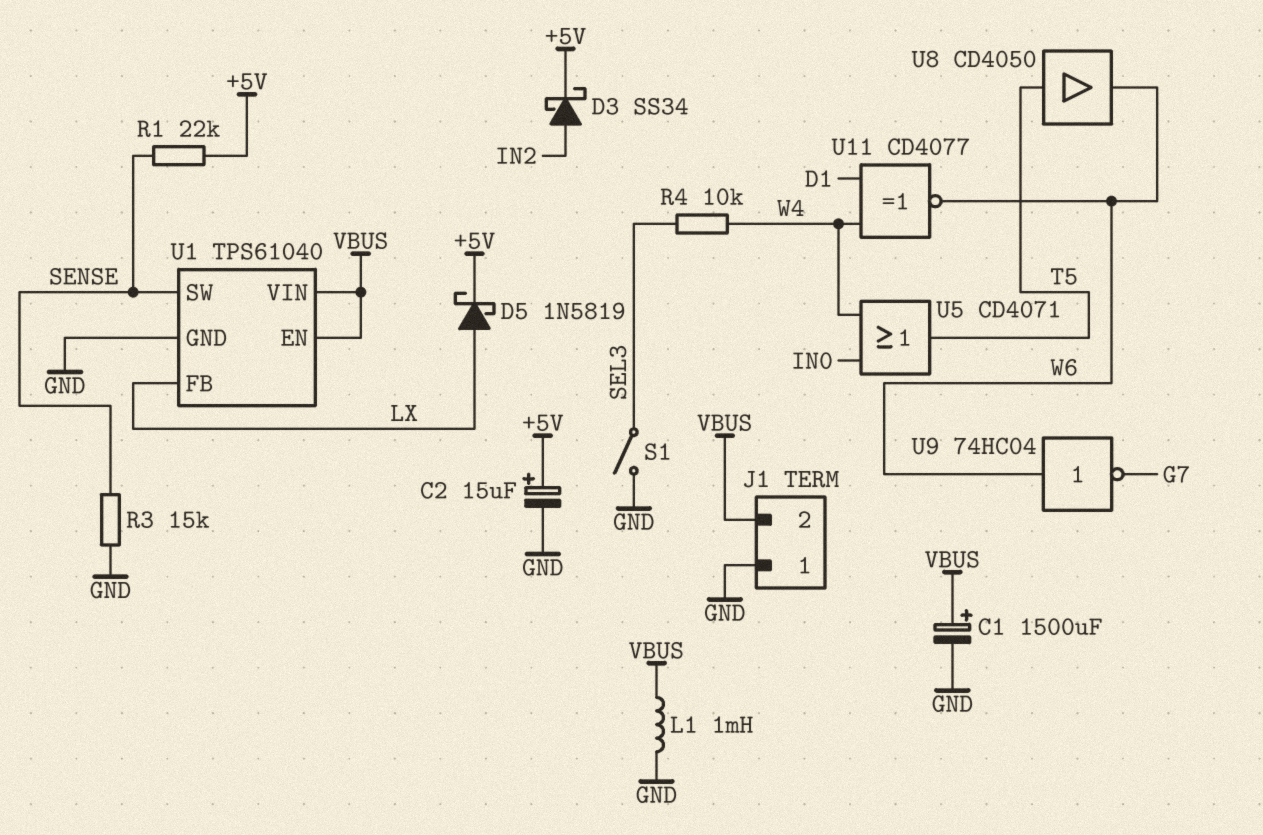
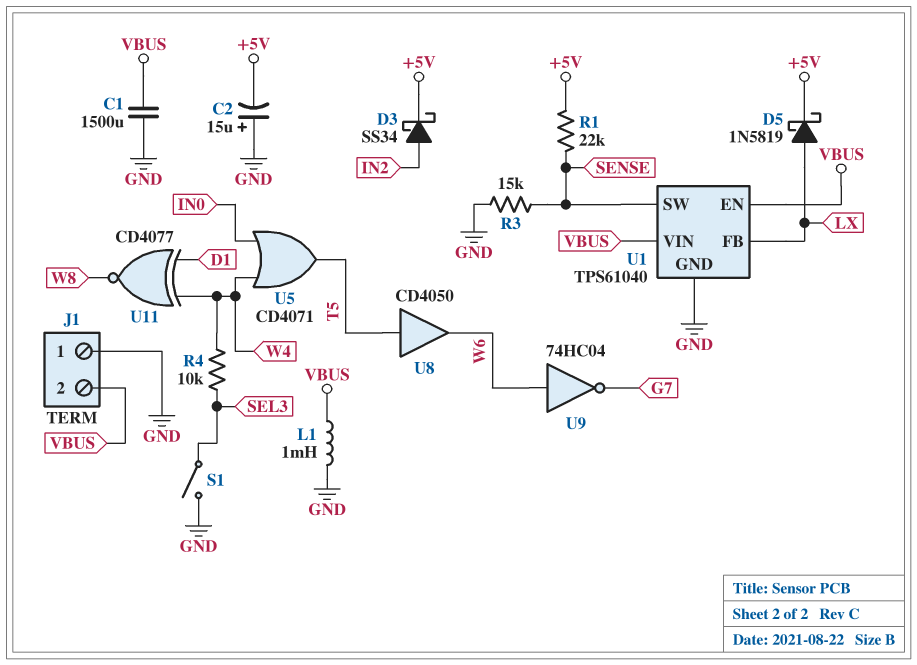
C1: 1500uF (plus VBUS, minus GND) -> 1500uF (GND, VBUS)
C2: 15uF (plus +5V, minus GND) -> 15uF (plus GND, minus +5V)
U11: XNOR CD4077 (in D1, in W4, out W6) -> XNOR CD4077 (in D1, in W4, out W8)

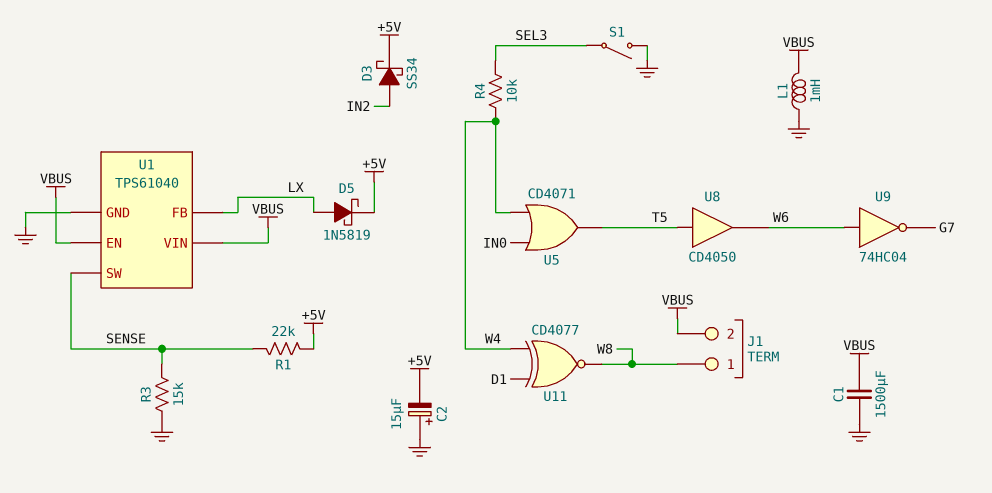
J1 pin 1: GND -> W8

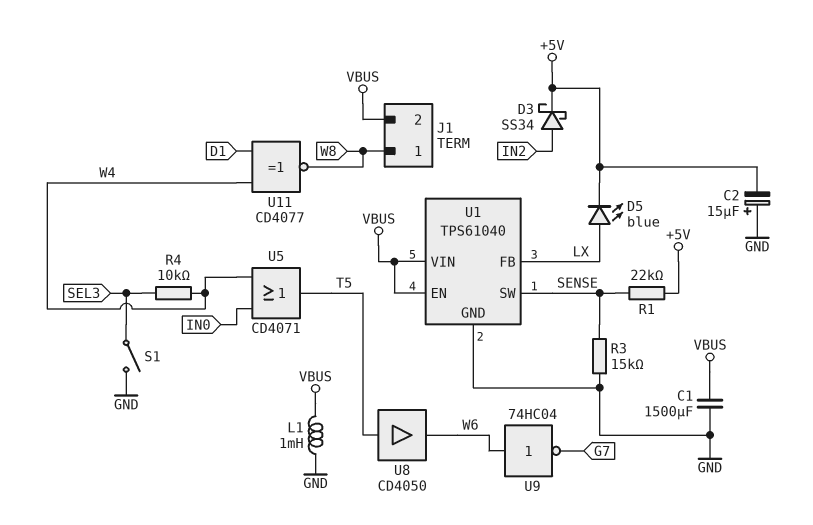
D5: schottky 1N5819 (A LX, K +5V) -> LED blue (A LX, K +5V)

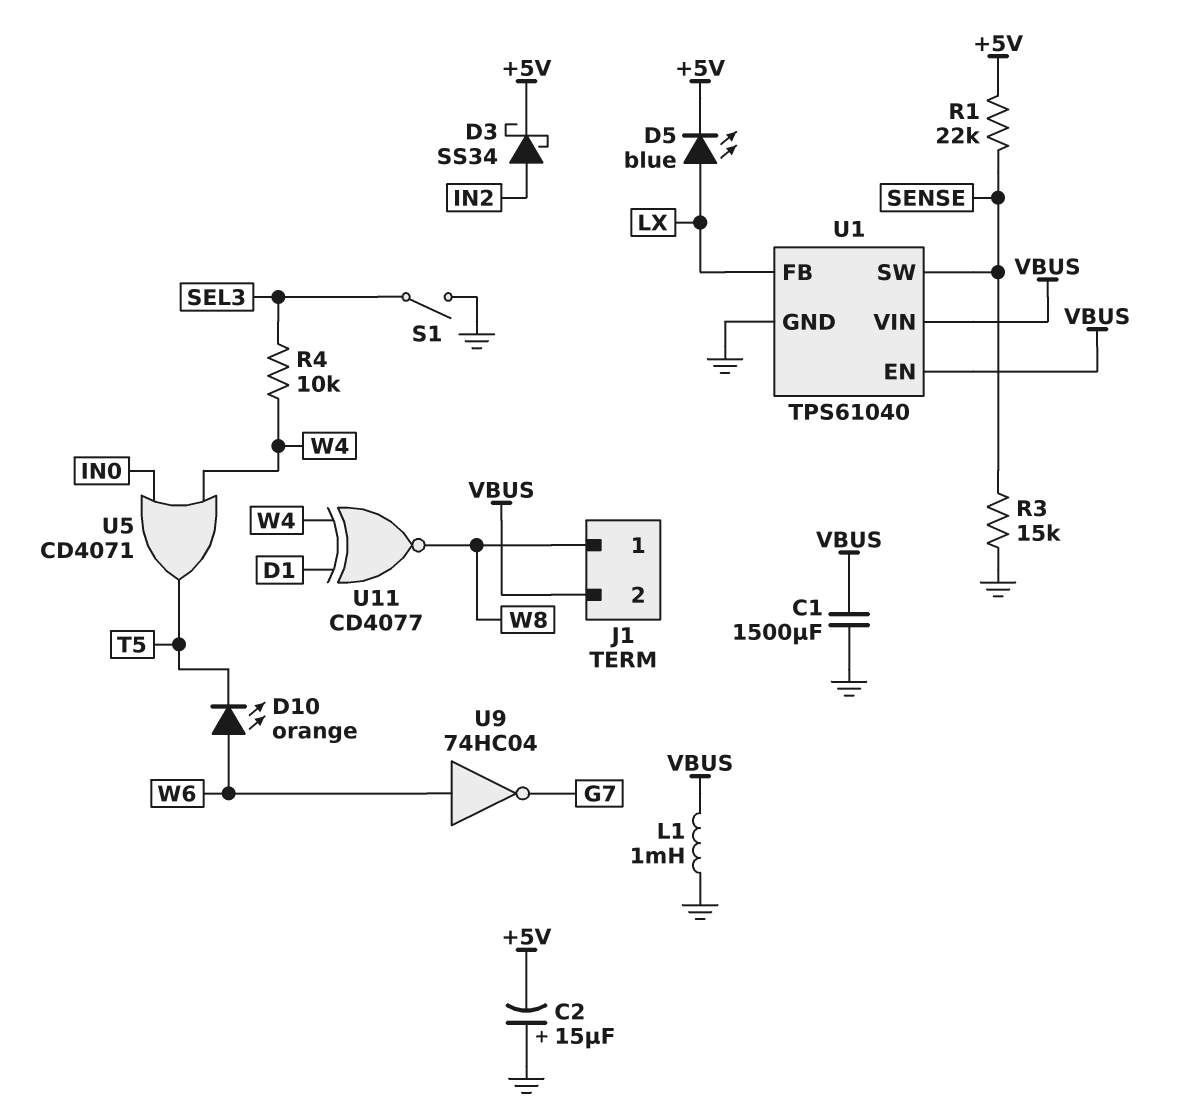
D10: none -> LED orange (A W6, K T5)
U8: buffer CD4050 (in T5, out W6) -> none

